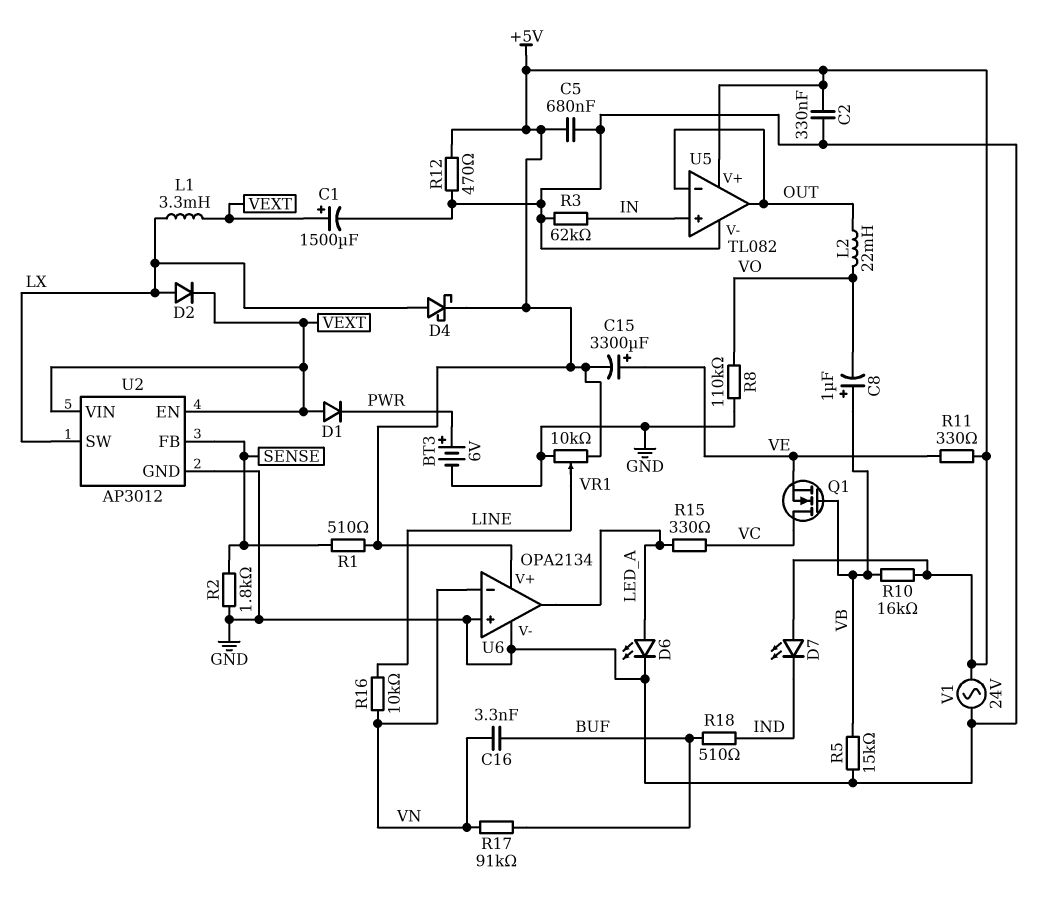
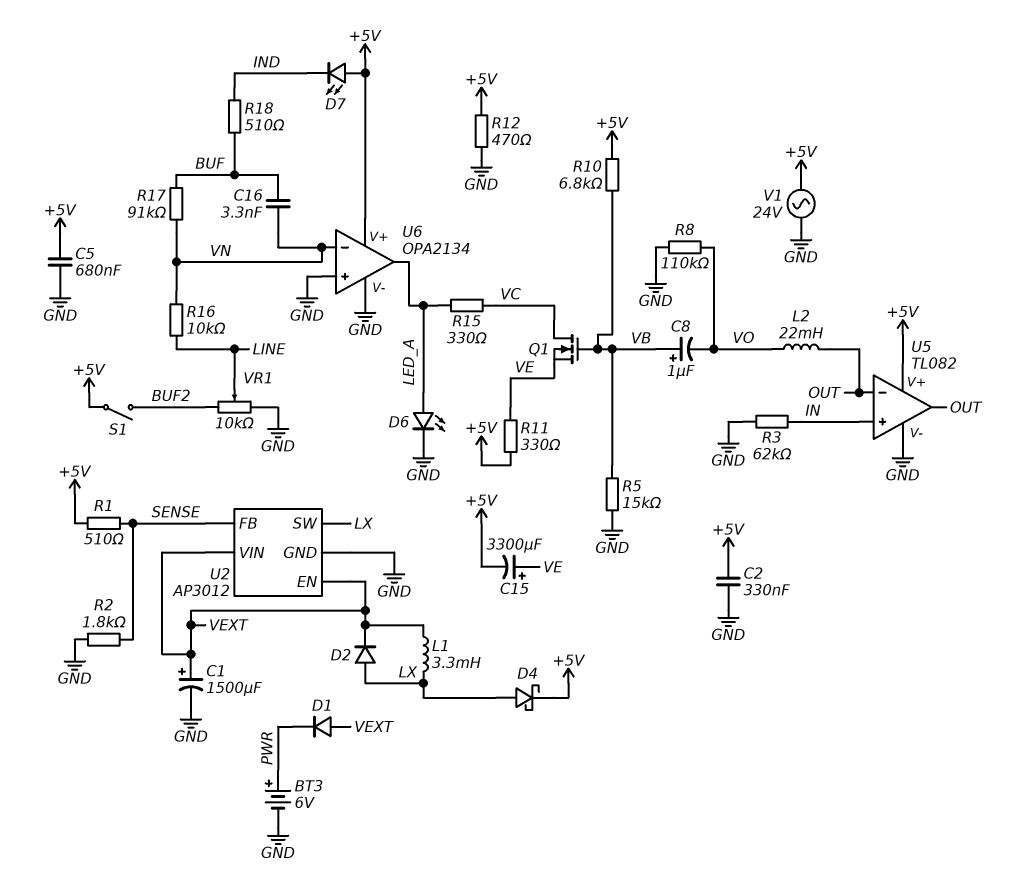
R10: 16k (+5V, VB) -> 6.8k (+5V, VB)
S1: none -> switch (+5V, BUF2)
VR1: 10k (+5V, GND, wiper LINE) -> 10k (BUF2, GND, wiper LINE)

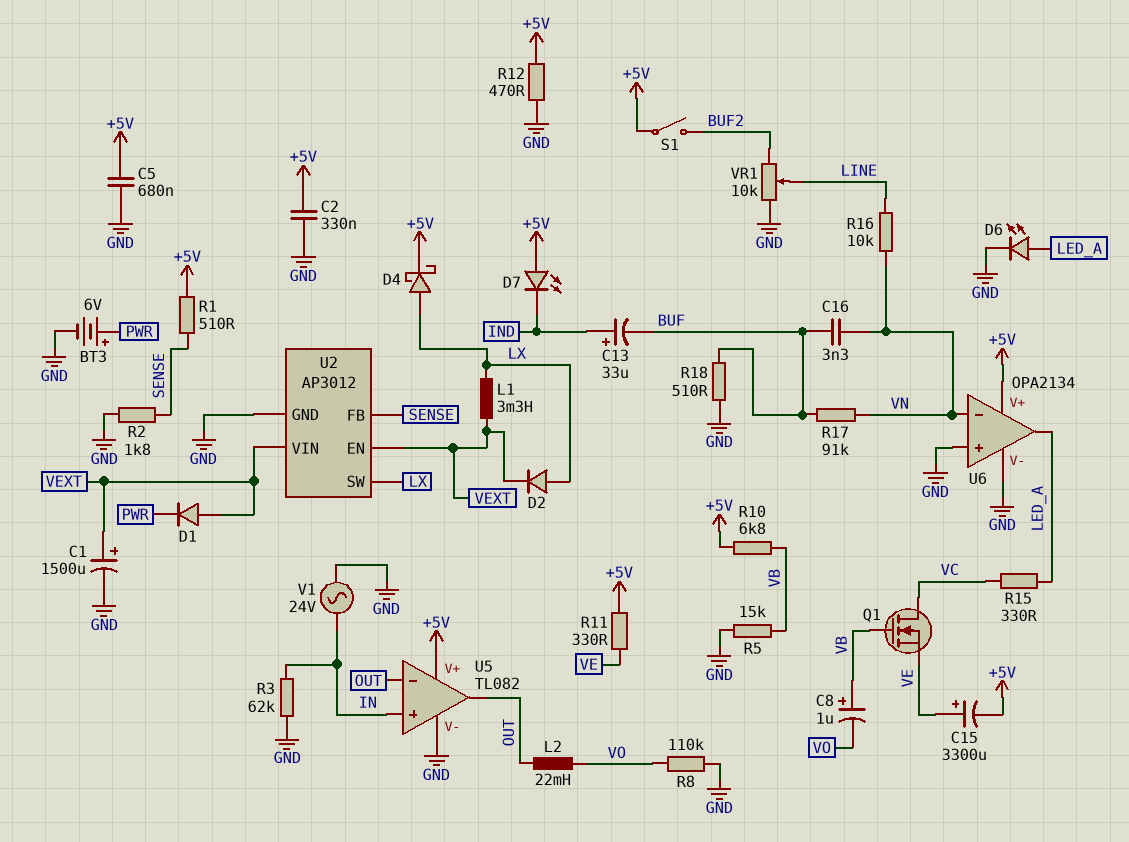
C13: none -> 33uF (plus IND, minus BUF)
R18: 510 (BUF, IND) -> 510 (BUF, GND)
V1: AC 24V (+5V, GND) -> AC 24V (GND, IN)

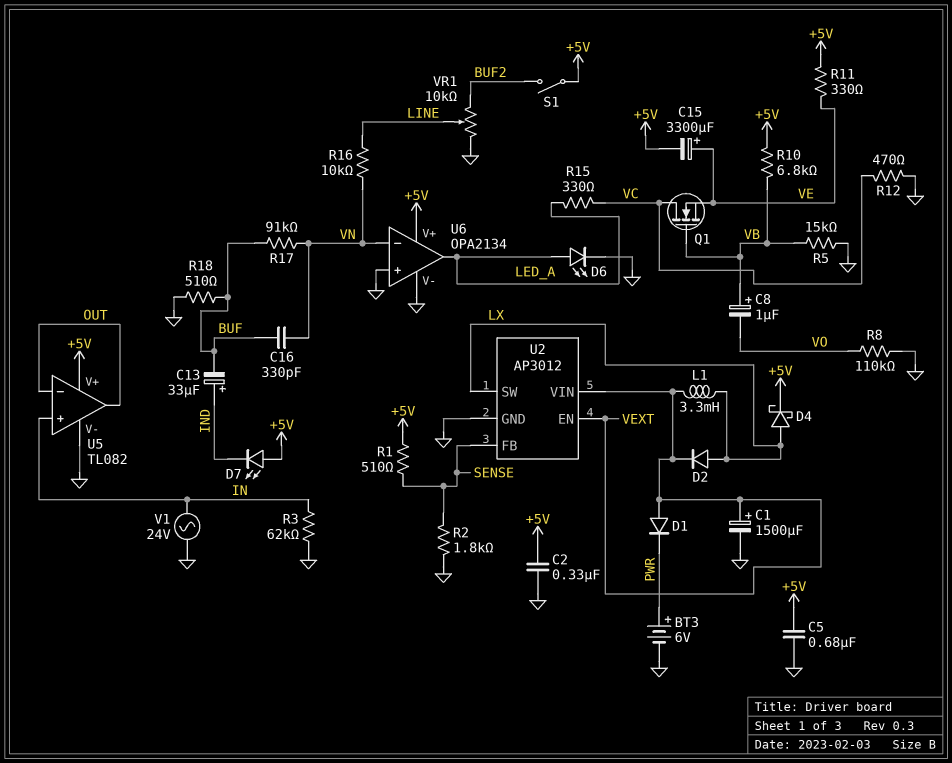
C16: 3.3nF (BUF, VN) -> 330pF (BUF, VN)
L2: 22mH (OUT, VO) -> none
R12: 470 (+5V, GND) -> 470 (GND, VC)

